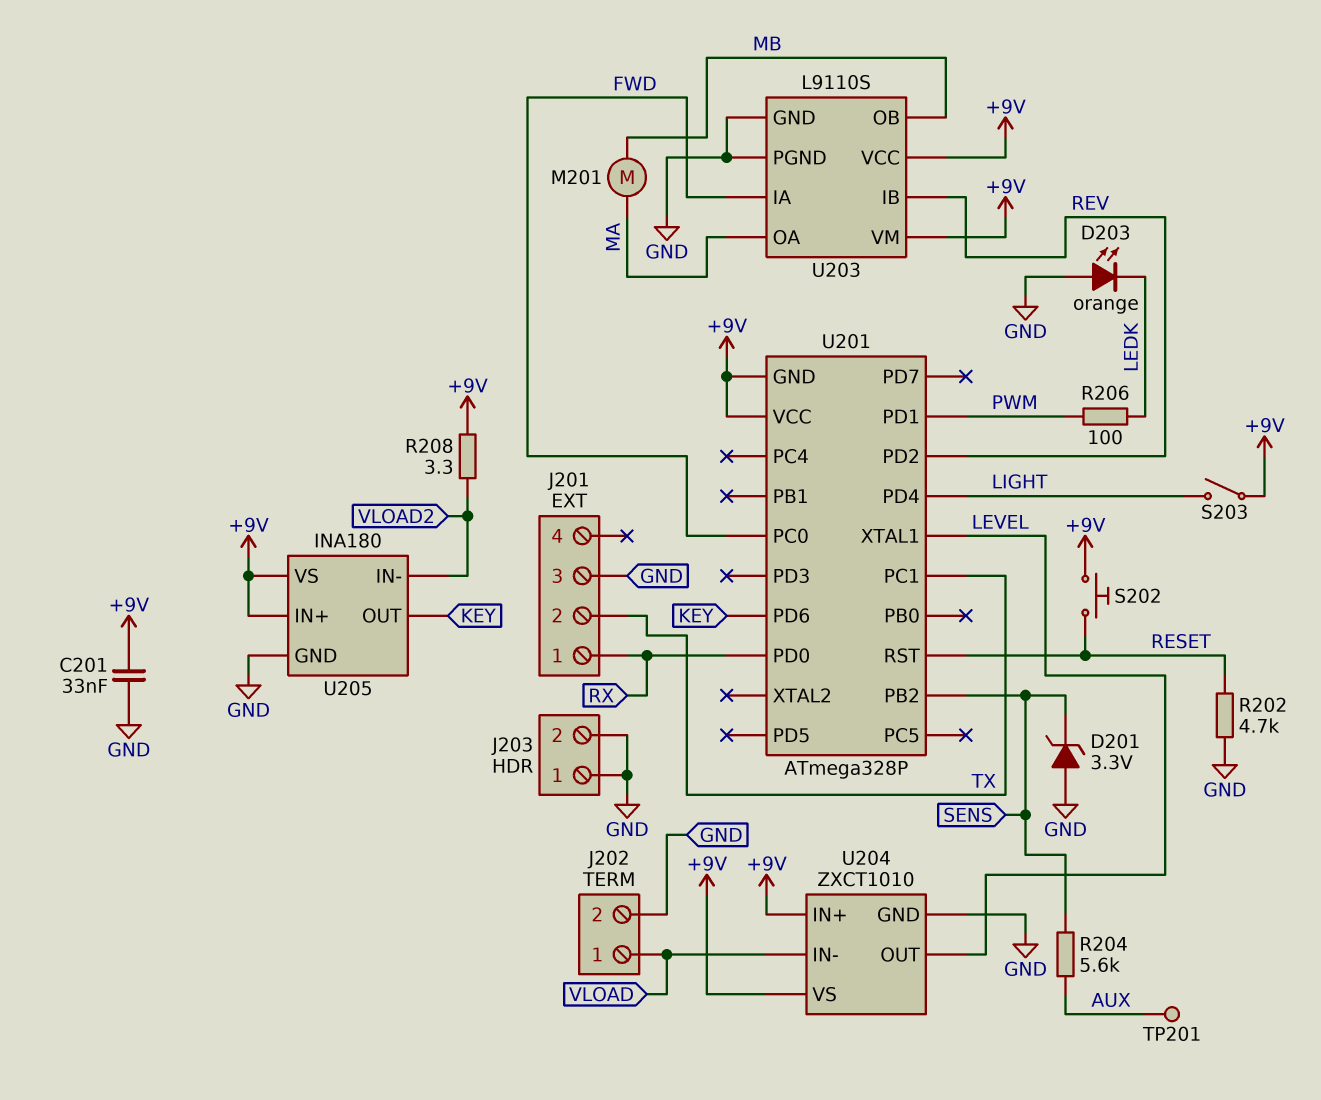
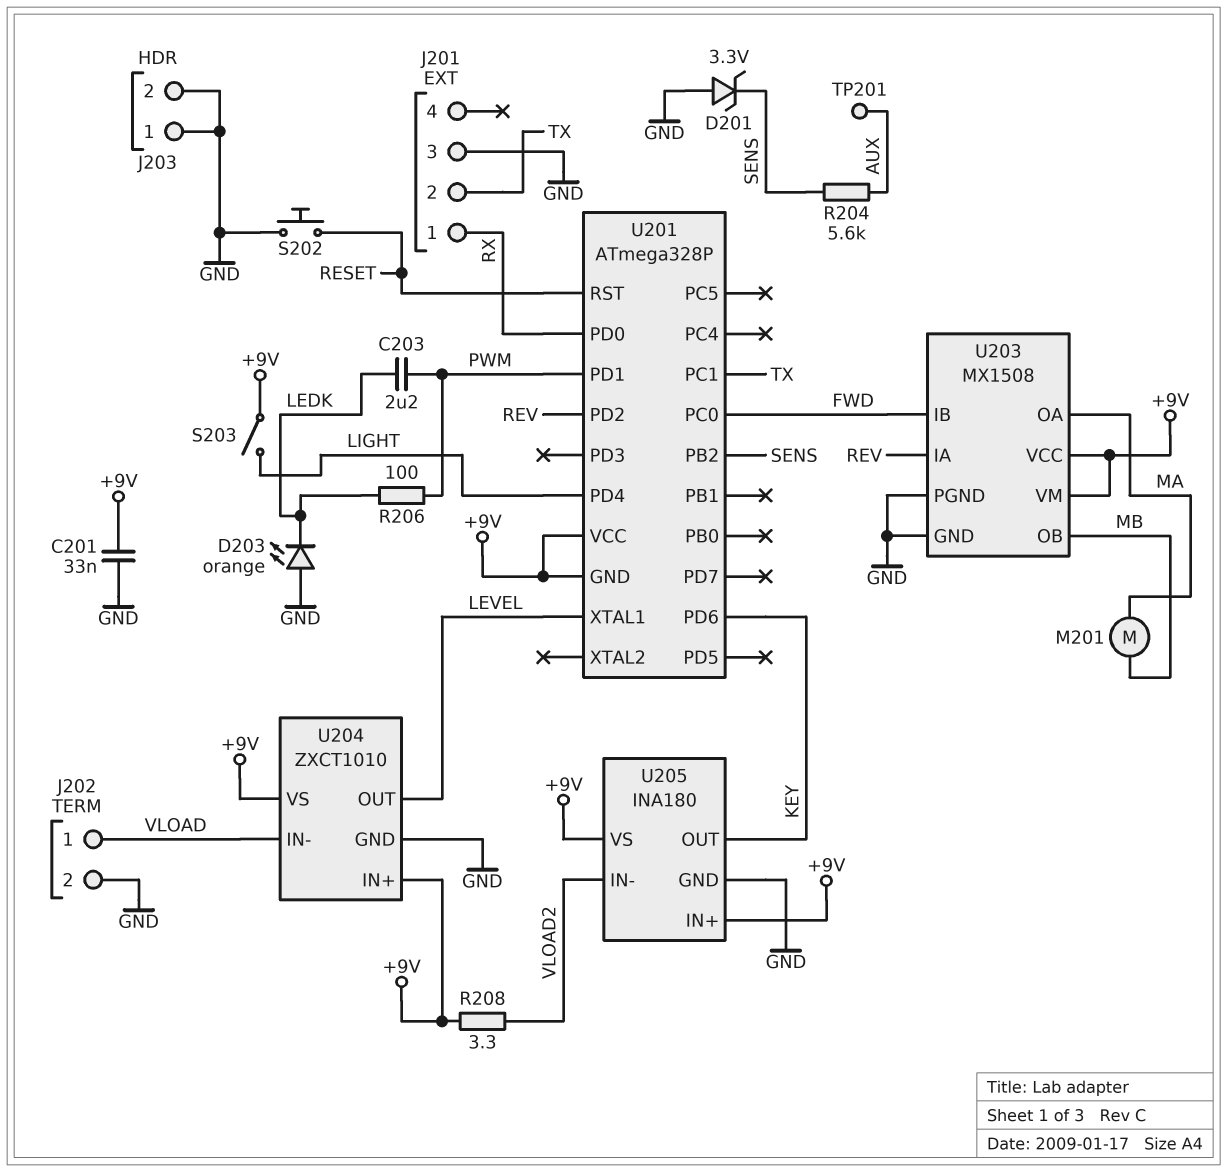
C203: none -> 2.2uF (LEDK, PWM)
R202: 4.7k (GND, RESET) -> none
S202: button (+9V, RESET) -> button (GND, RESET)
U203: L9110S -> MX1508
U203 pin IA: FWD -> REV
U203 pin IB: REV -> FWD

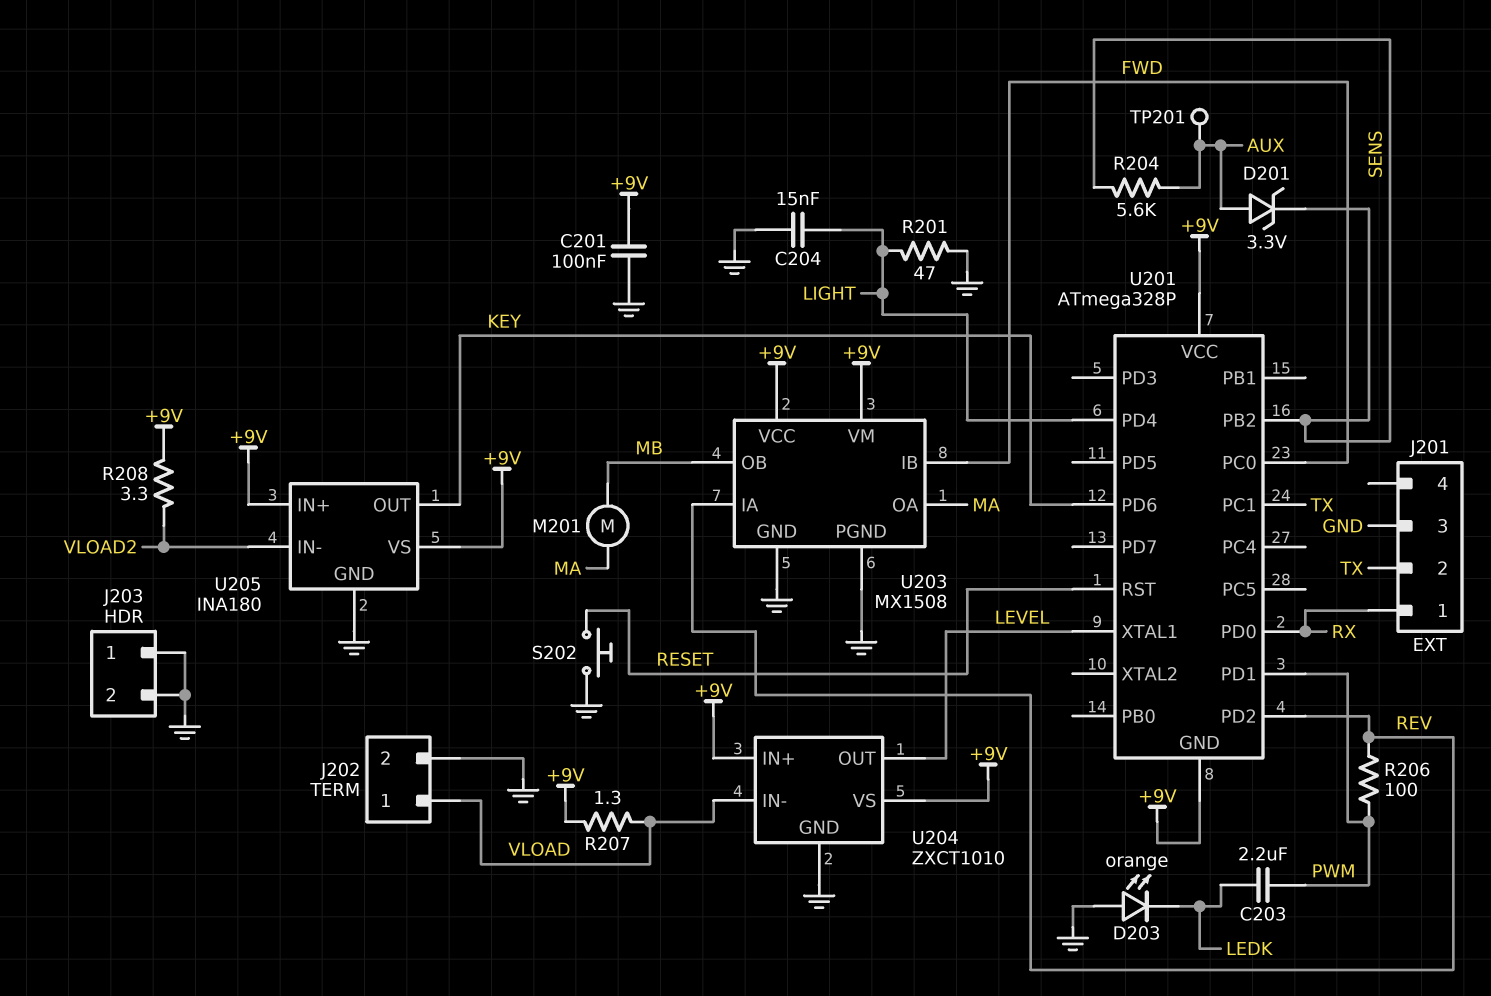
C201: 33nF (+9V, GND) -> 100nF (+9V, GND)
C204: none -> 15nF (GND, LIGHT)
D201: zener 3.3V (A GND, K SENS) -> zener 3.3V (A AUX, K SENS)
R201: none -> 47 (GND, LIGHT)
R206: 100 (LEDK, PWM) -> 100 (PWM, REV)
R207: none -> 1.3 (+9V, VLOAD)
S203: switch (+9V, LIGHT) -> none

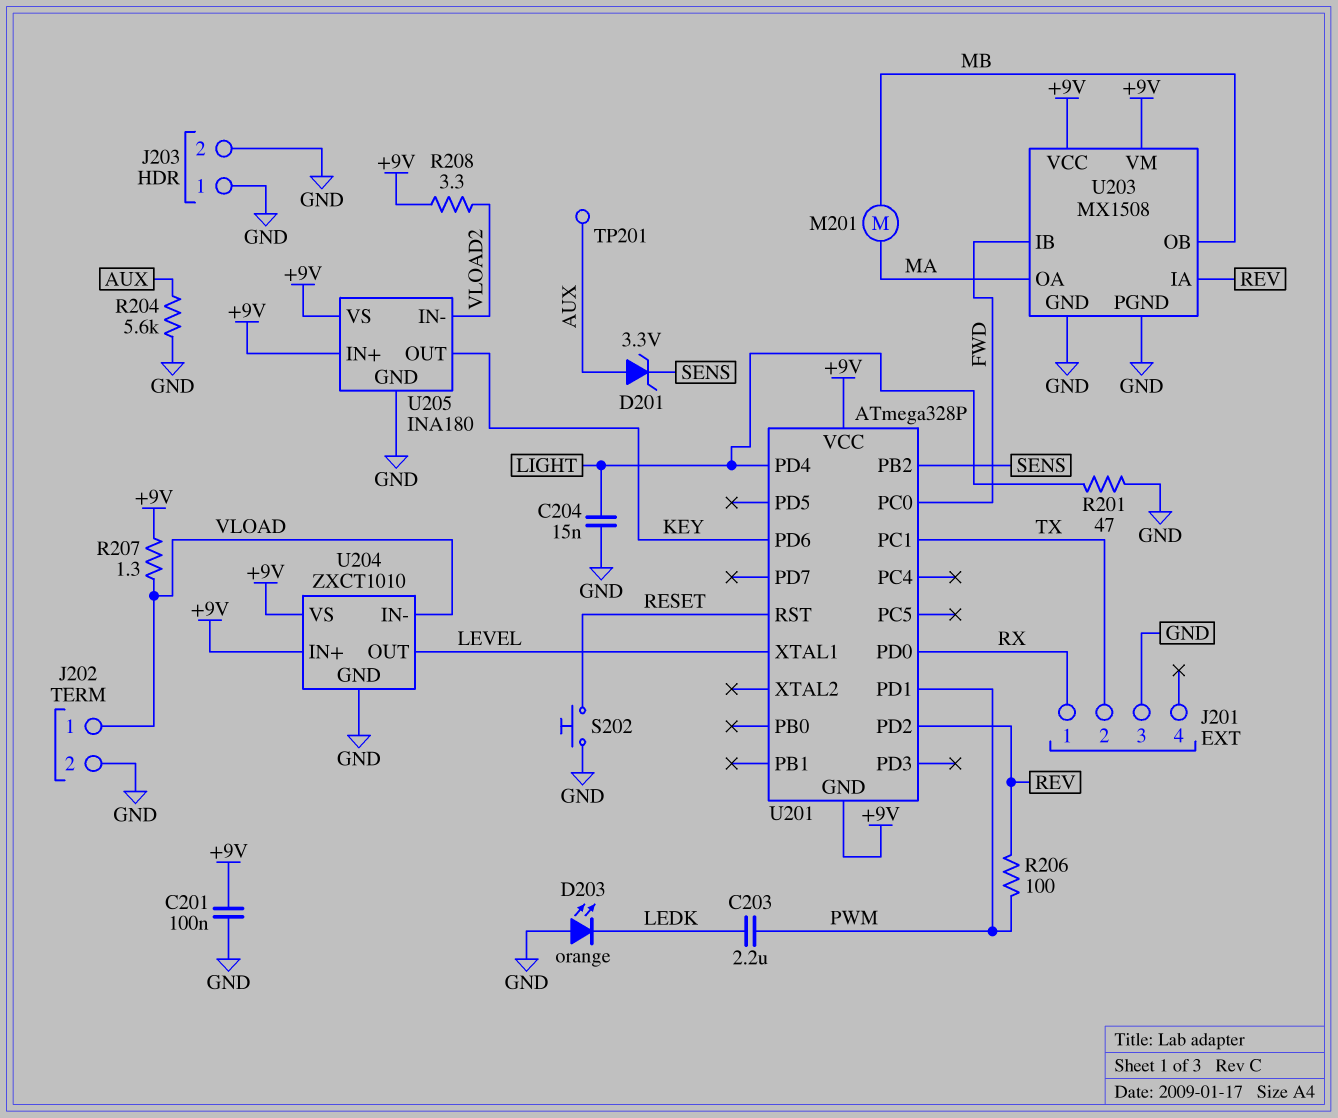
R204: 5.6k (AUX, SENS) -> 5.6k (AUX, GND)

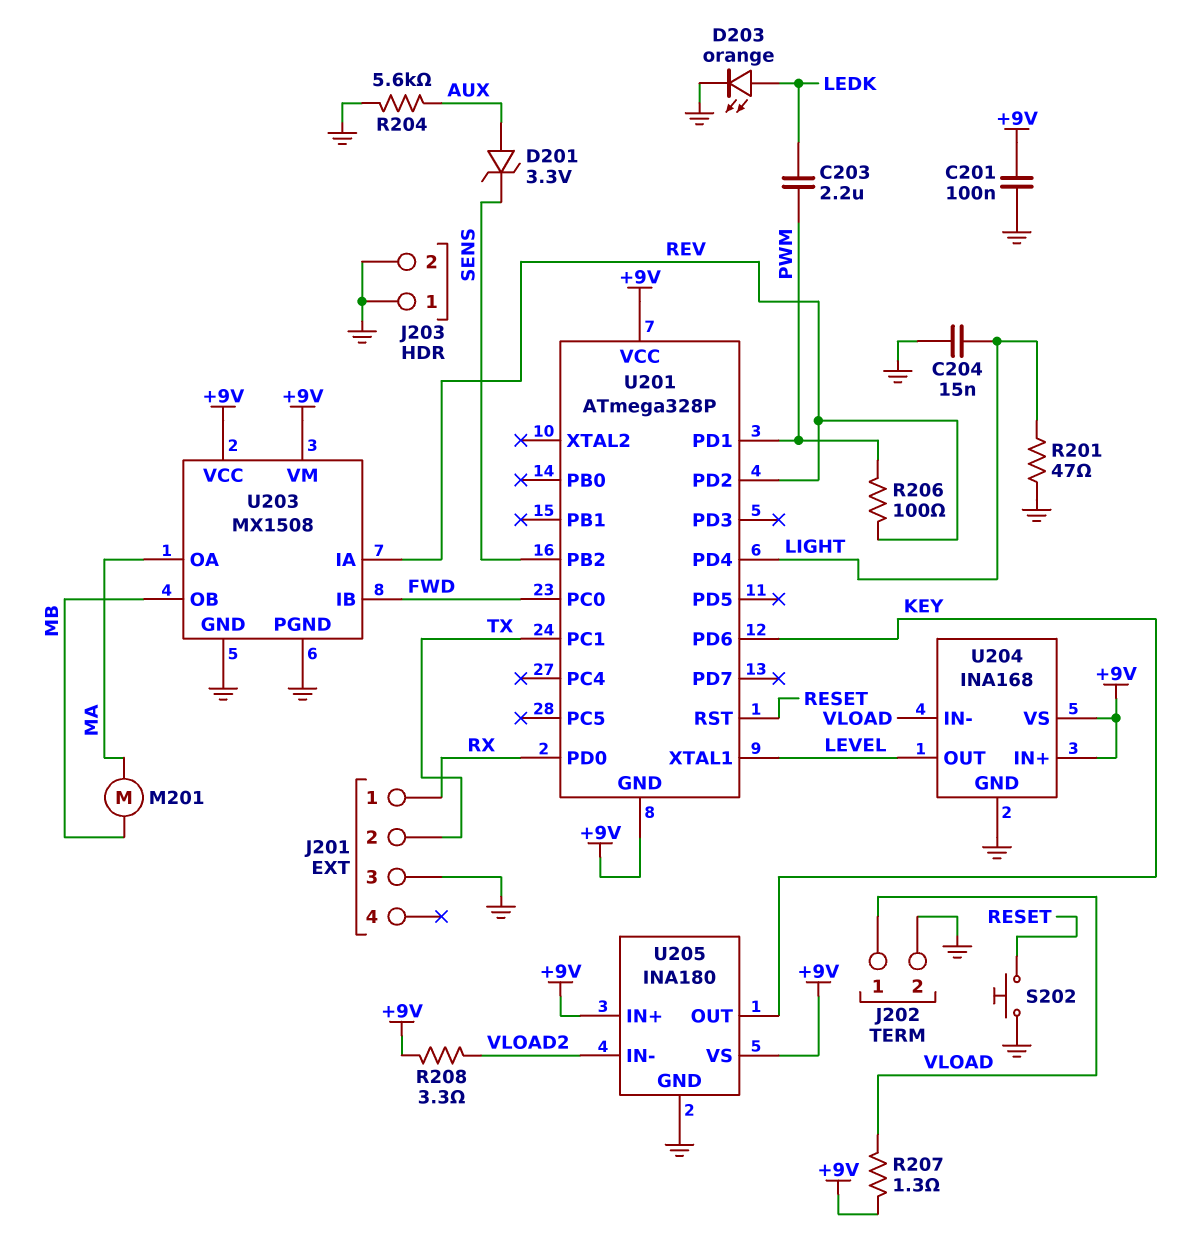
D203: LED orange (A GND, K LEDK) -> LED orange (A LEDK, K GND)
TP201: test point (AUX) -> none
U204: ZXCT1010 -> INA168

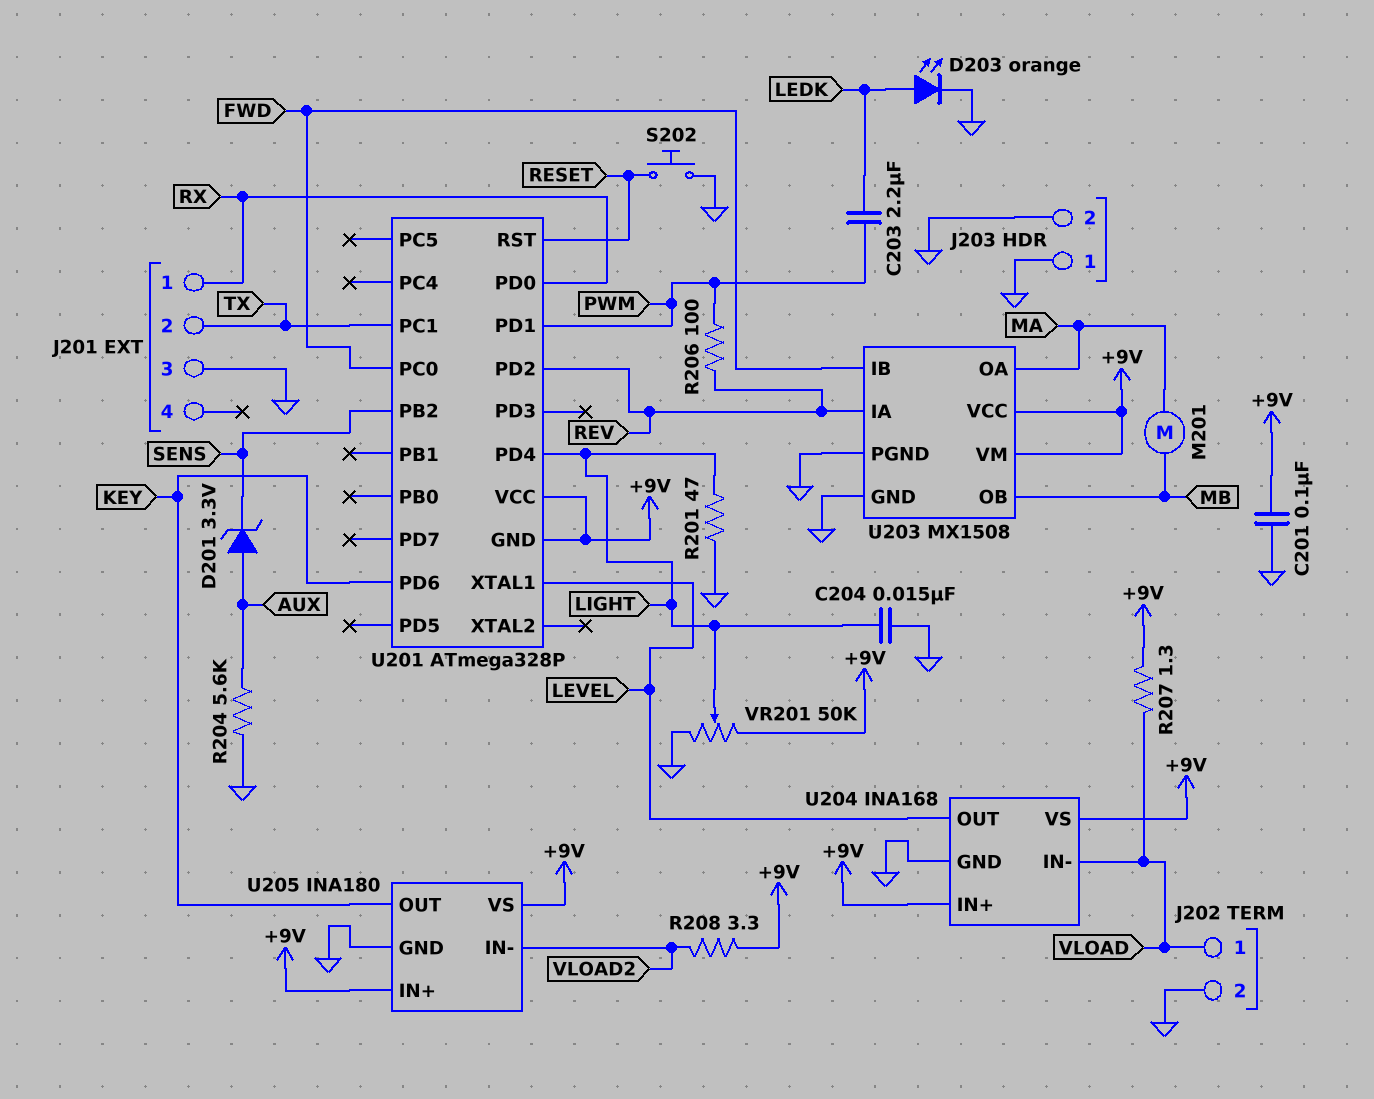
VR201: none -> 50k (+9V, GND, wiper LIGHT)

